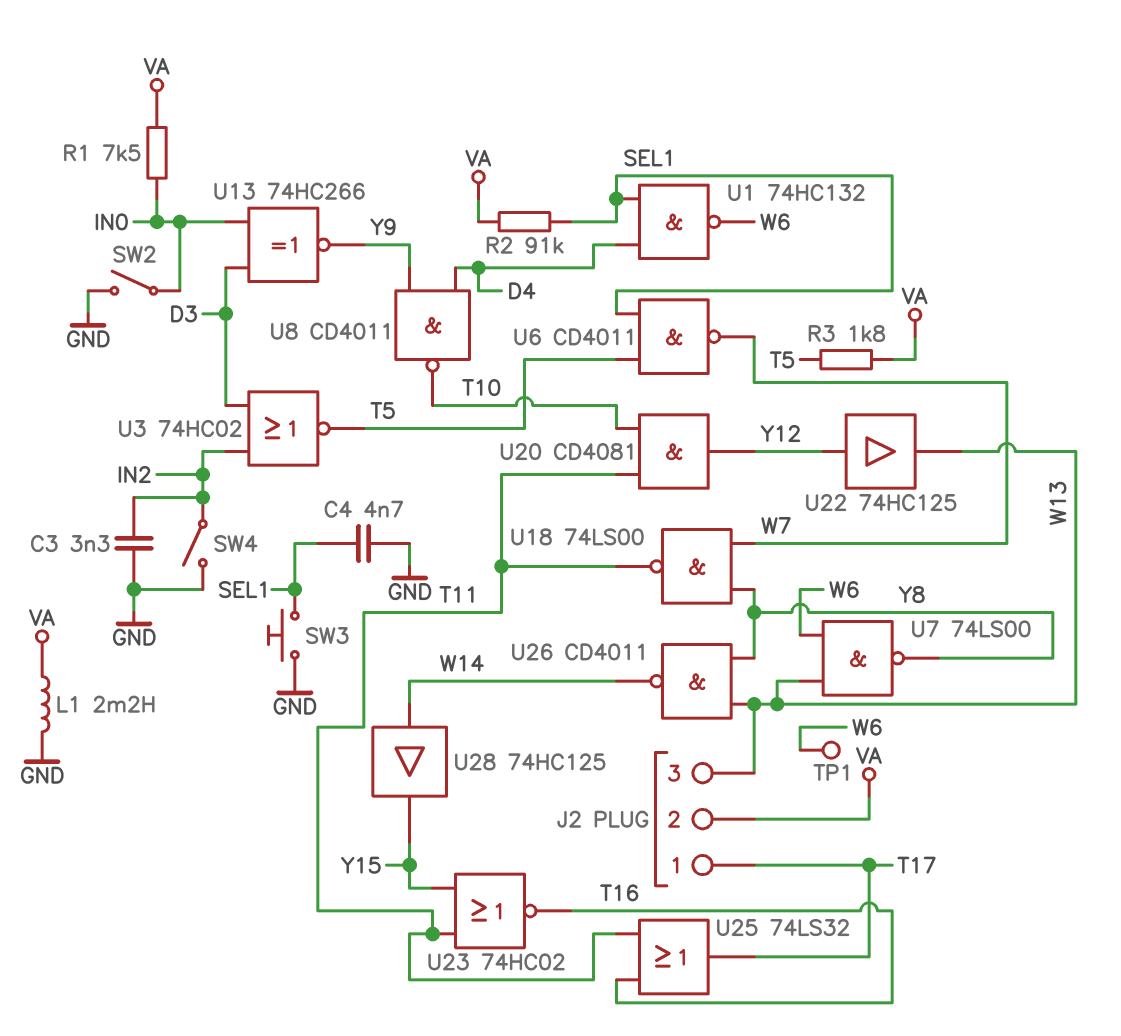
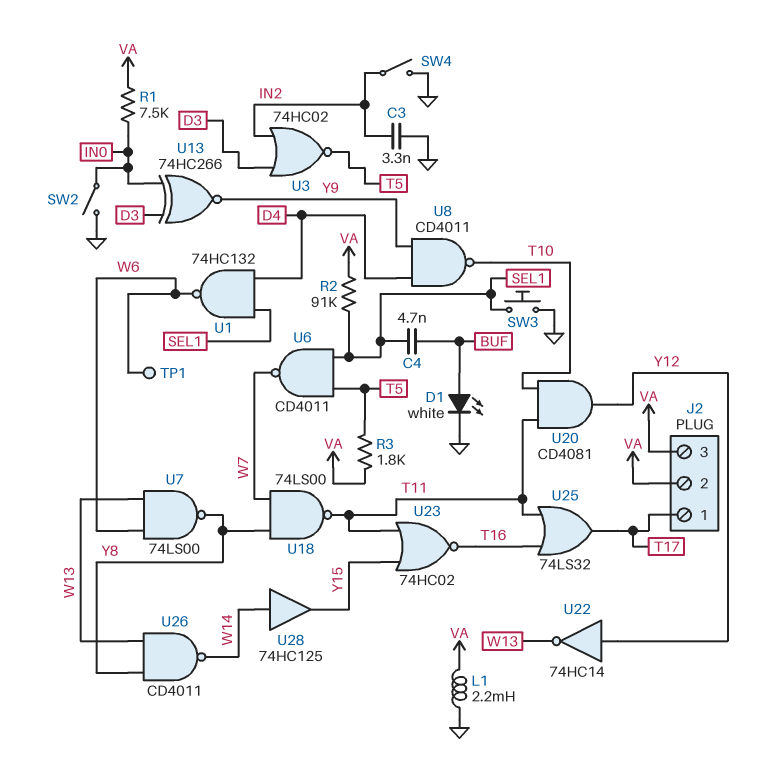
C4: 4.7nF (GND, SEL1) -> 4.7nF (BUF, SEL1)
D1: none -> LED white (A BUF, K GND)
J2 pin 3: W13 -> VA
U22: buffer 74HC125 (in Y12, out W13) -> NOT 74HC14 (in Y12, out W13)

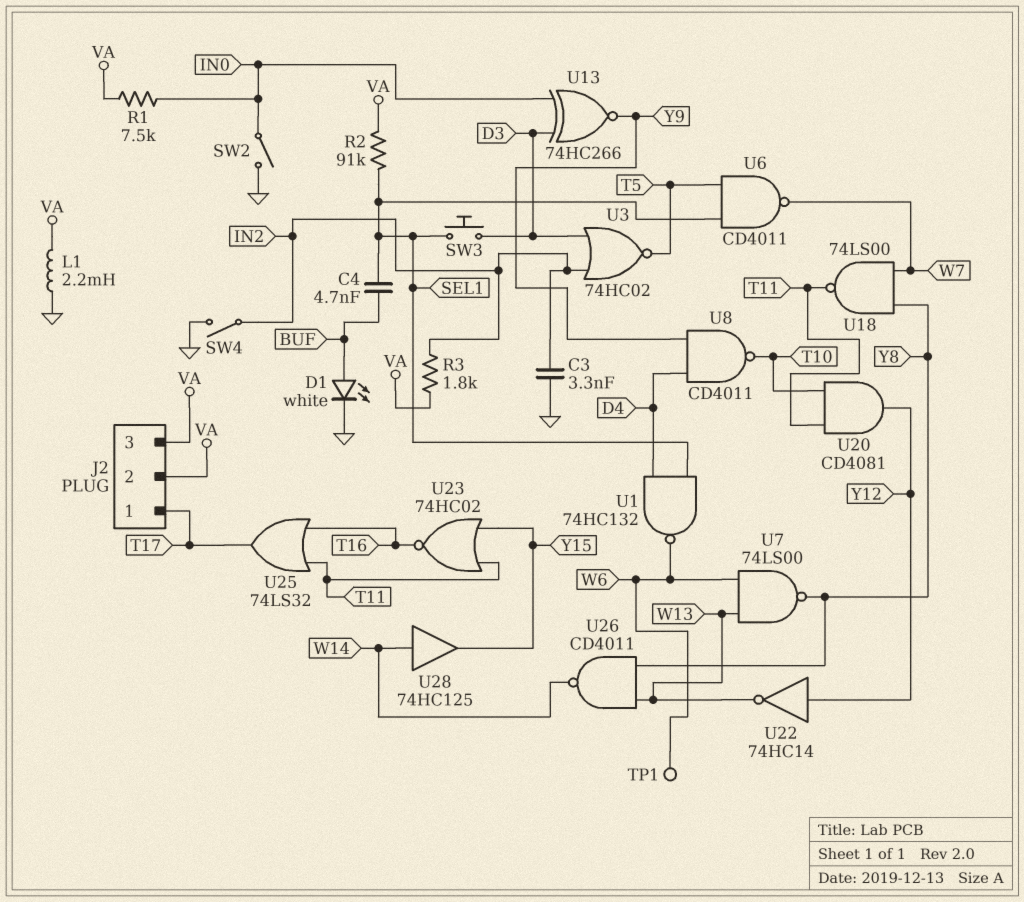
R3: 1.8k (T5, VA) -> 1.8k (IN2, VA)
SW3: button (GND, SEL1) -> button (D3, SEL1)

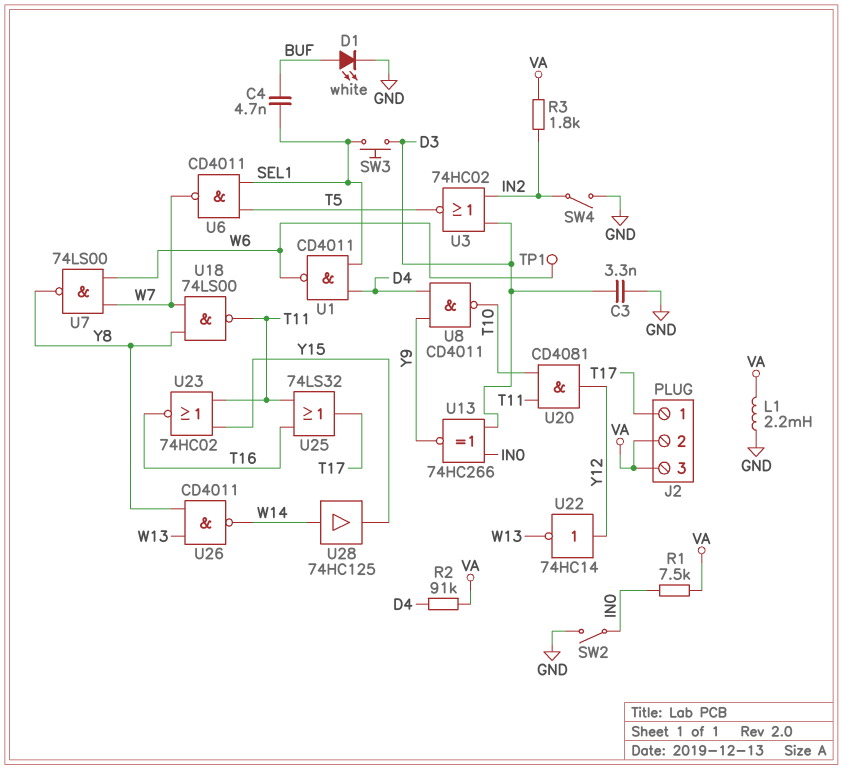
C3: 3.3nF (GND, IN2) -> 3.3nF (D3, GND)
R2: 91k (SEL1, VA) -> 91k (D4, VA)
U1: NAND 74HC132 (in D4, in SEL1, out W6) -> NAND CD4011 (in D4, in SEL1, out W6)
U7: NAND 74LS00 (in W6, in W13, out Y8) -> NAND 74LS00 (in W6, in W7, out Y8)

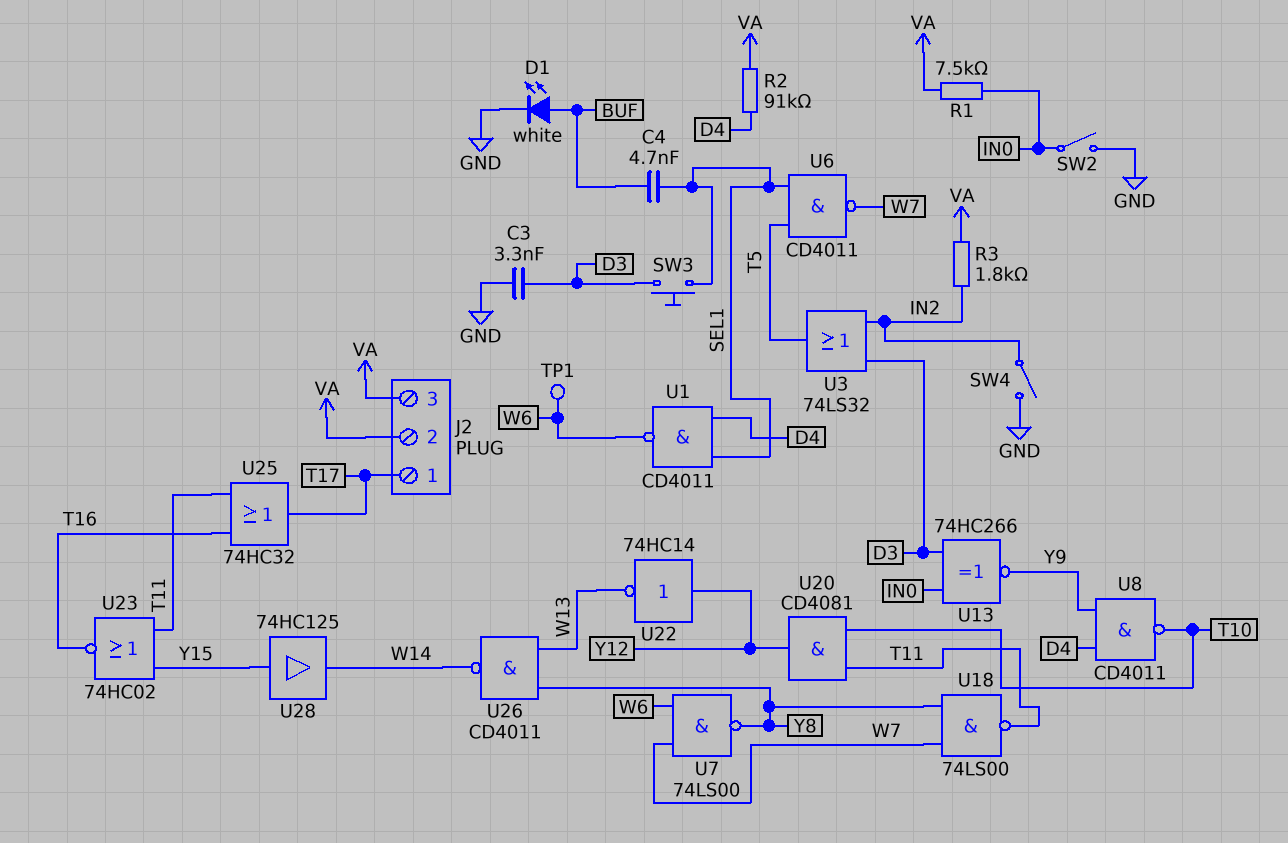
L1: 2.2mH (GND, VA) -> none
U3: NOR 74HC02 (in D3, in IN2, out T5) -> OR 74LS32 (in D3, in IN2, out T5)
U25: OR 74LS32 (in T11, in T16, out T17) -> OR 74HC32 (in T11, in T16, out T17)
U28: buffer 74HC125 (in W14, out Y15) -> buffer 74HC125 (in Y15, out W14)

